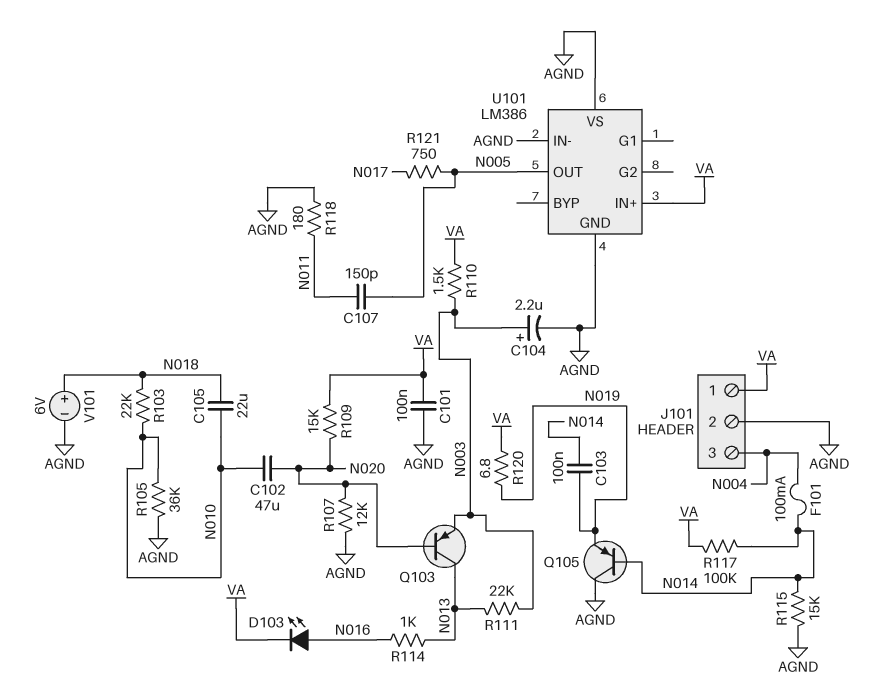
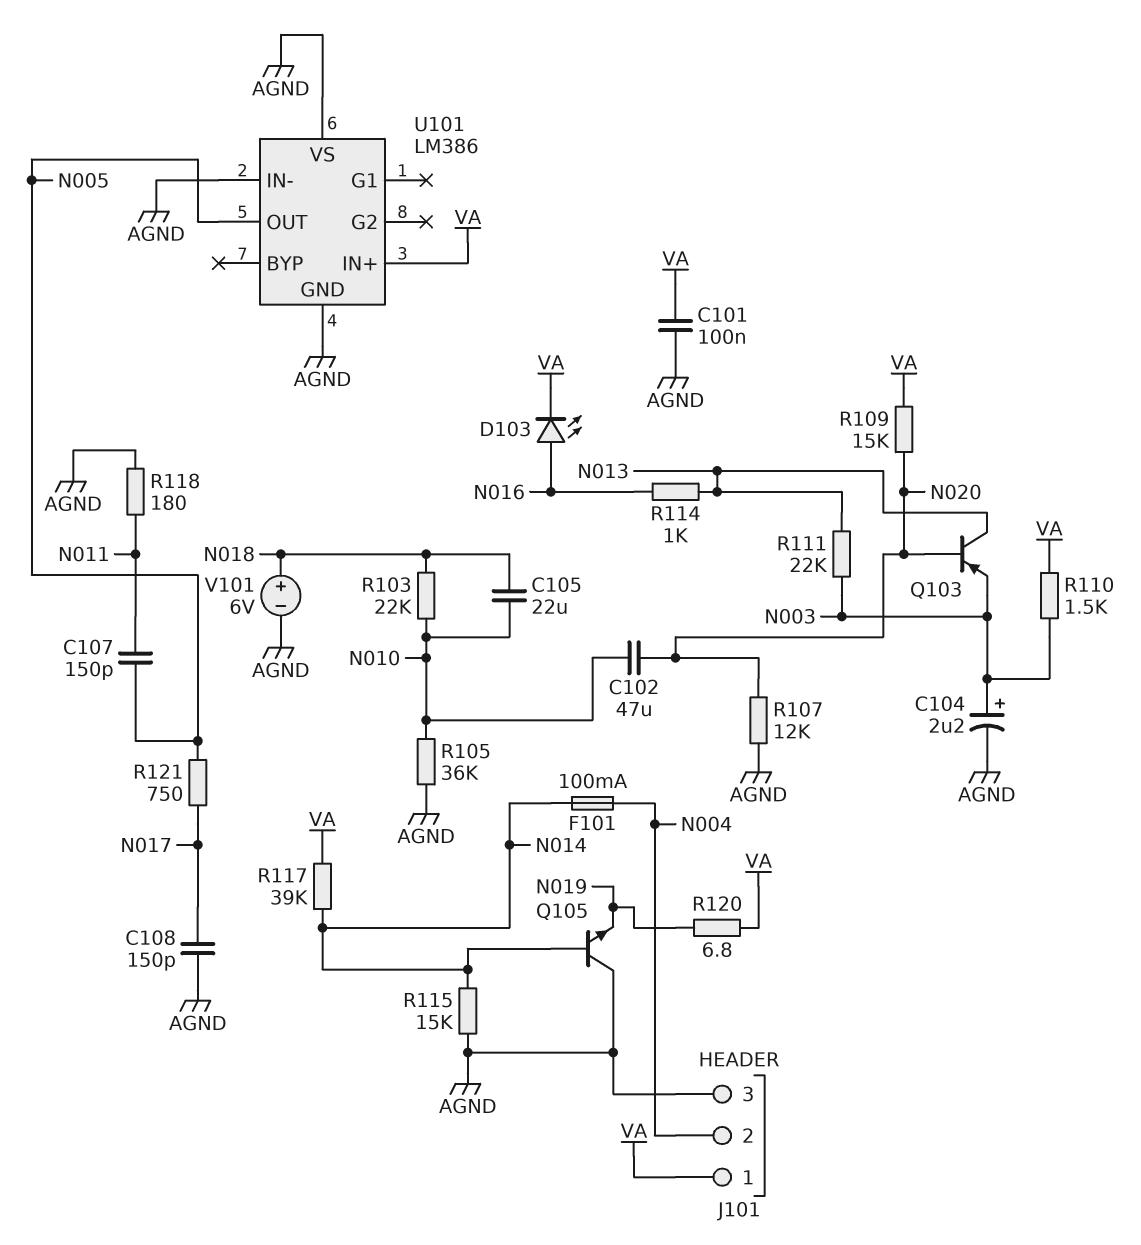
C103: 100nF (N014, N019) -> none
C108: none -> 150pF (AGND, N017)
J101 pin 2: AGND -> N004
J101 pin 3: N004 -> AGND
Q105: PNP (B N014, C AGND, E N019) -> NPN (B N014, C AGND, E N019)
R117: 100k (N014, VA) -> 39k (N014, VA)

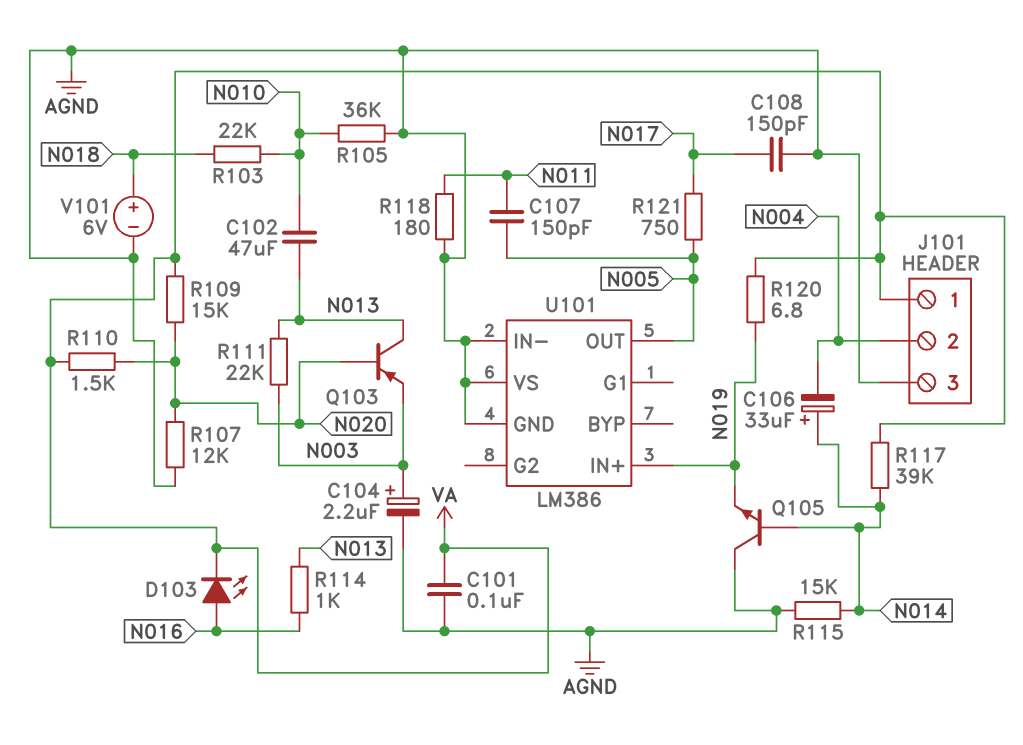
C102: 47uF (N010, N020) -> 47uF (N010, N013)
C105: 22uF (N010, N018) -> none
C106: none -> 33uF (plus N014, minus N004)
F101: 100mA (N004, N014) -> none
R110: 1.5k (N003, VA) -> 1.5k (N020, VA)
U101 pin IN+: VA -> N019

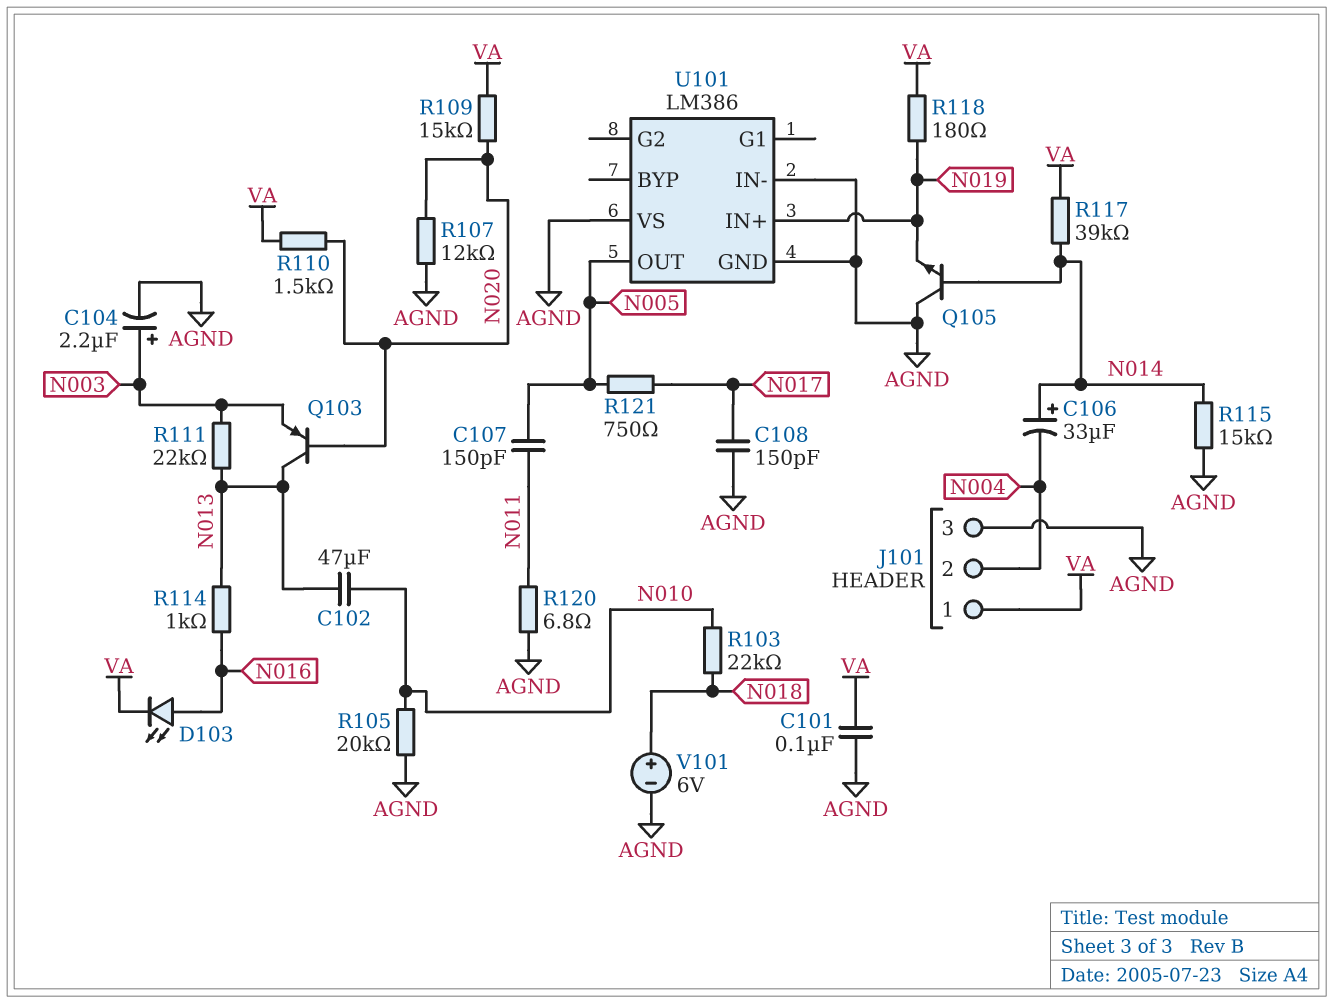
R105: 36k (AGND, N010) -> 20k (AGND, N010)
R118: 180 (AGND, N011) -> 180 (N019, VA)
R120: 6.8 (N019, VA) -> 6.8 (AGND, N011)

